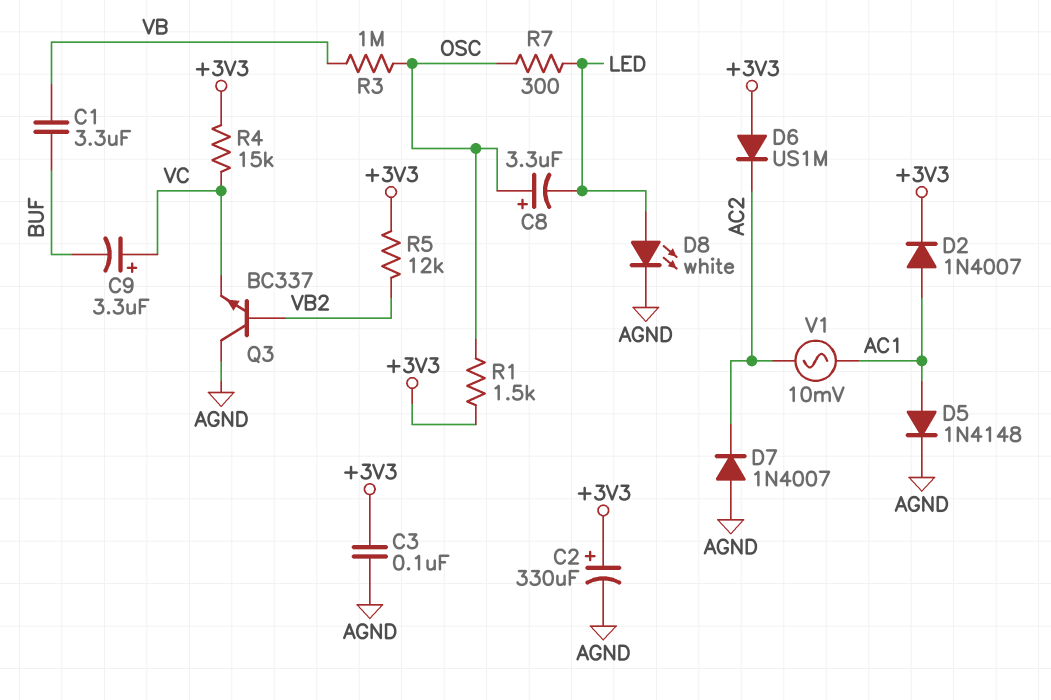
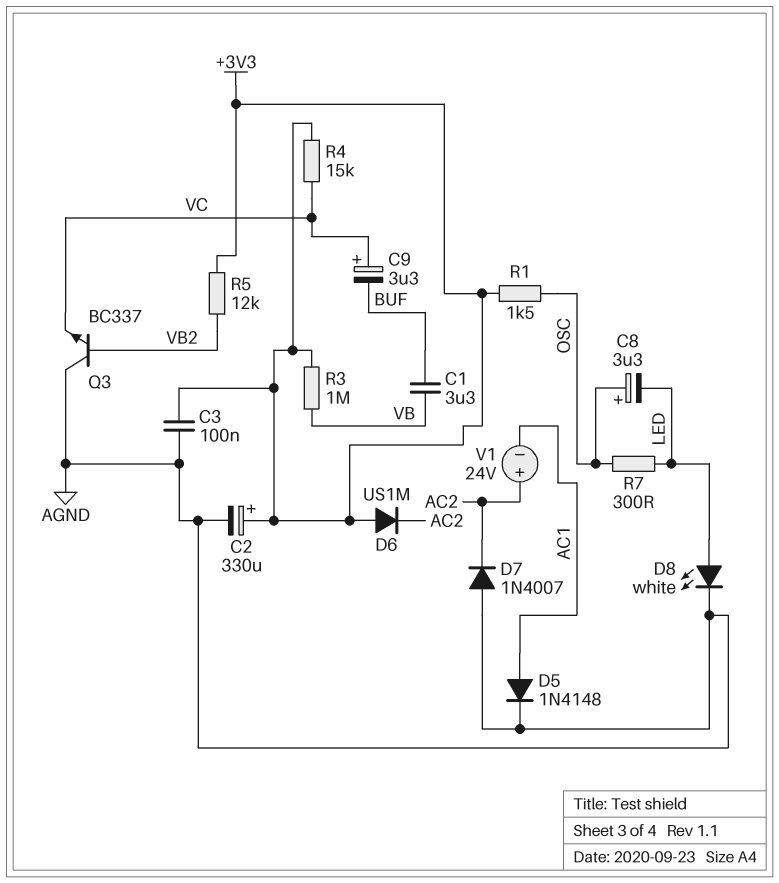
D2: diode 1N4007 (A AC1, K +3V3) -> none
R3: 1M (OSC, VB) -> 1M (+3V3, VB)
V1: AC 10mV (AC1, AC2) -> 24V (plus AC2, minus AC1)

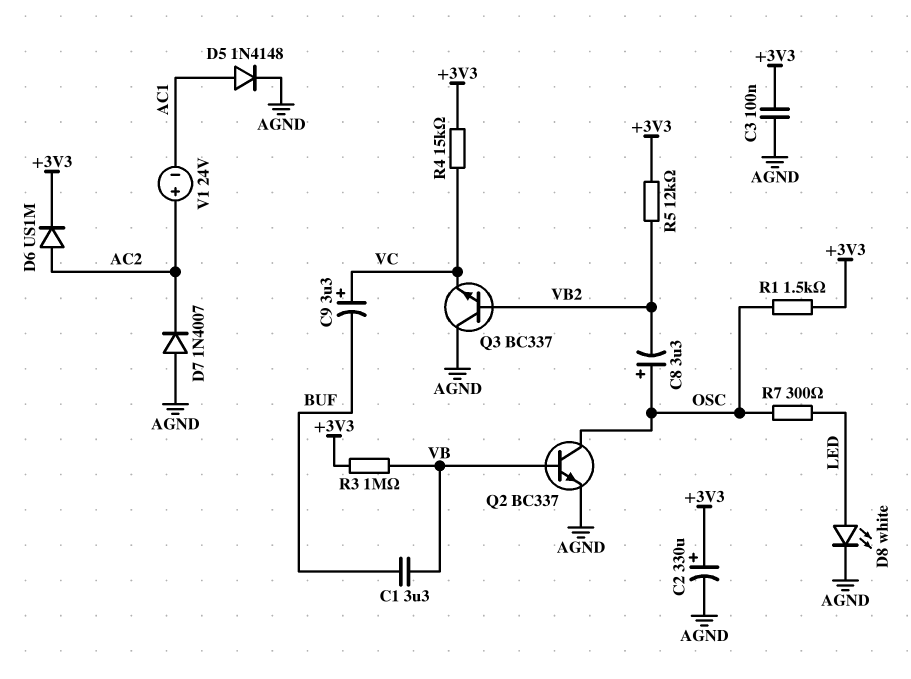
C8: 3.3uF (plus OSC, minus LED) -> 3.3uF (plus OSC, minus VB2)
D6: diode US1M (A +3V3, K AC2) -> diode US1M (A AC2, K +3V3)
Q2: none -> NPN BC337 (B VB, C OSC, E AGND)

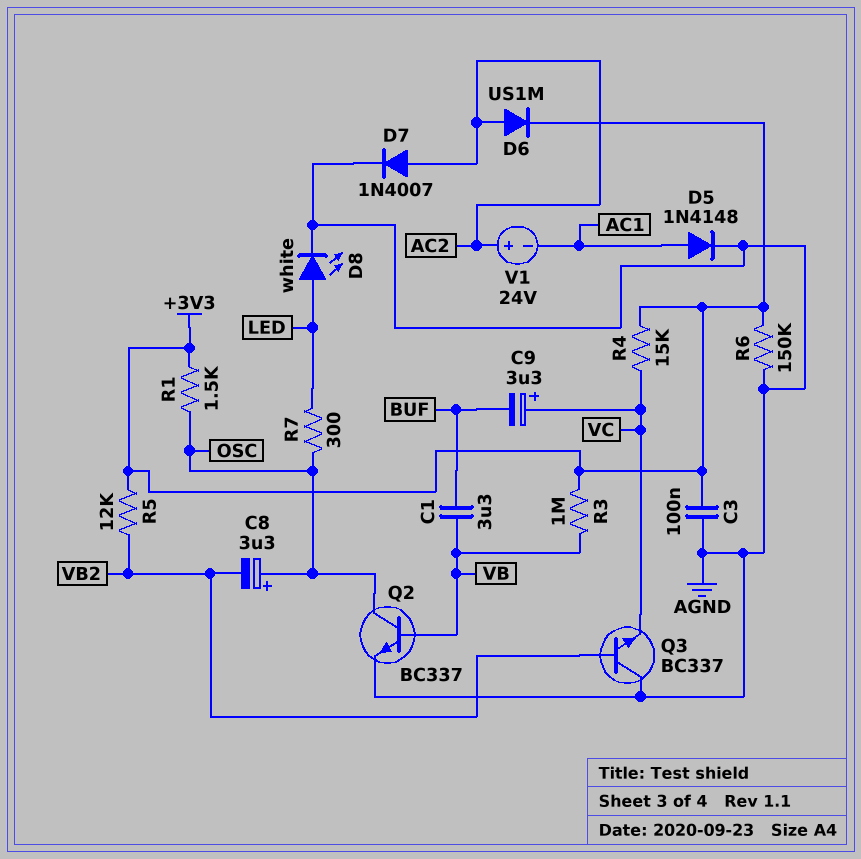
C2: 330uF (plus +3V3, minus AGND) -> none
D7: diode 1N4007 (A AGND, K AC2) -> diode 1N4007 (A AC2, K AGND)
R6: none -> 150k (+3V3, AGND)

